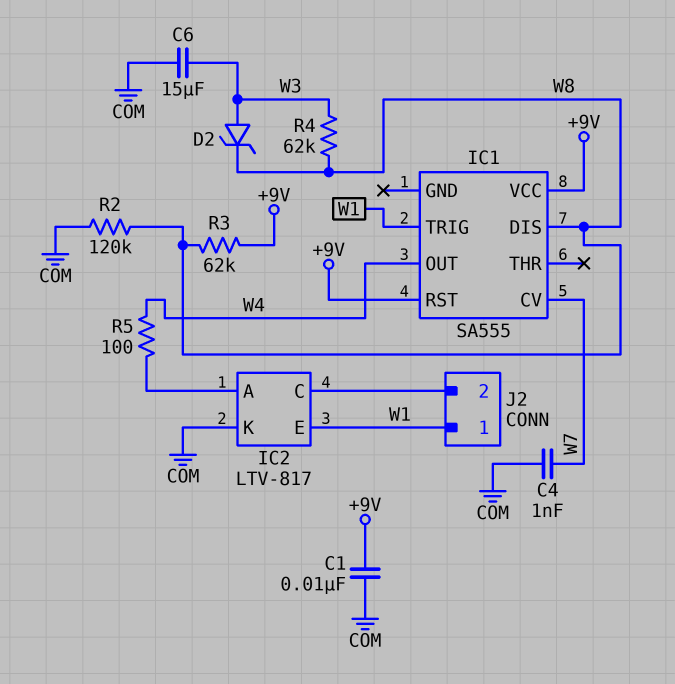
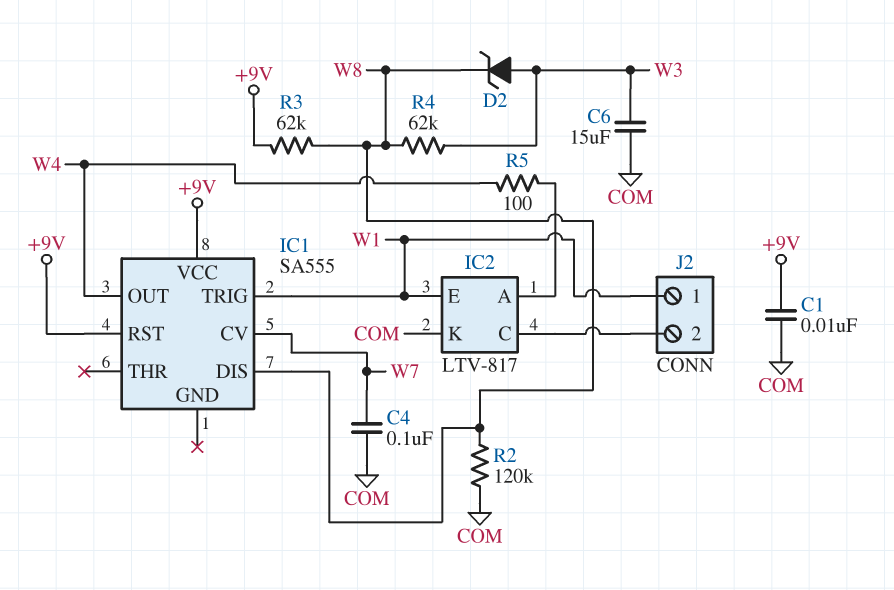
C4: 1nF (COM, W7) -> 100nF (COM, W7)

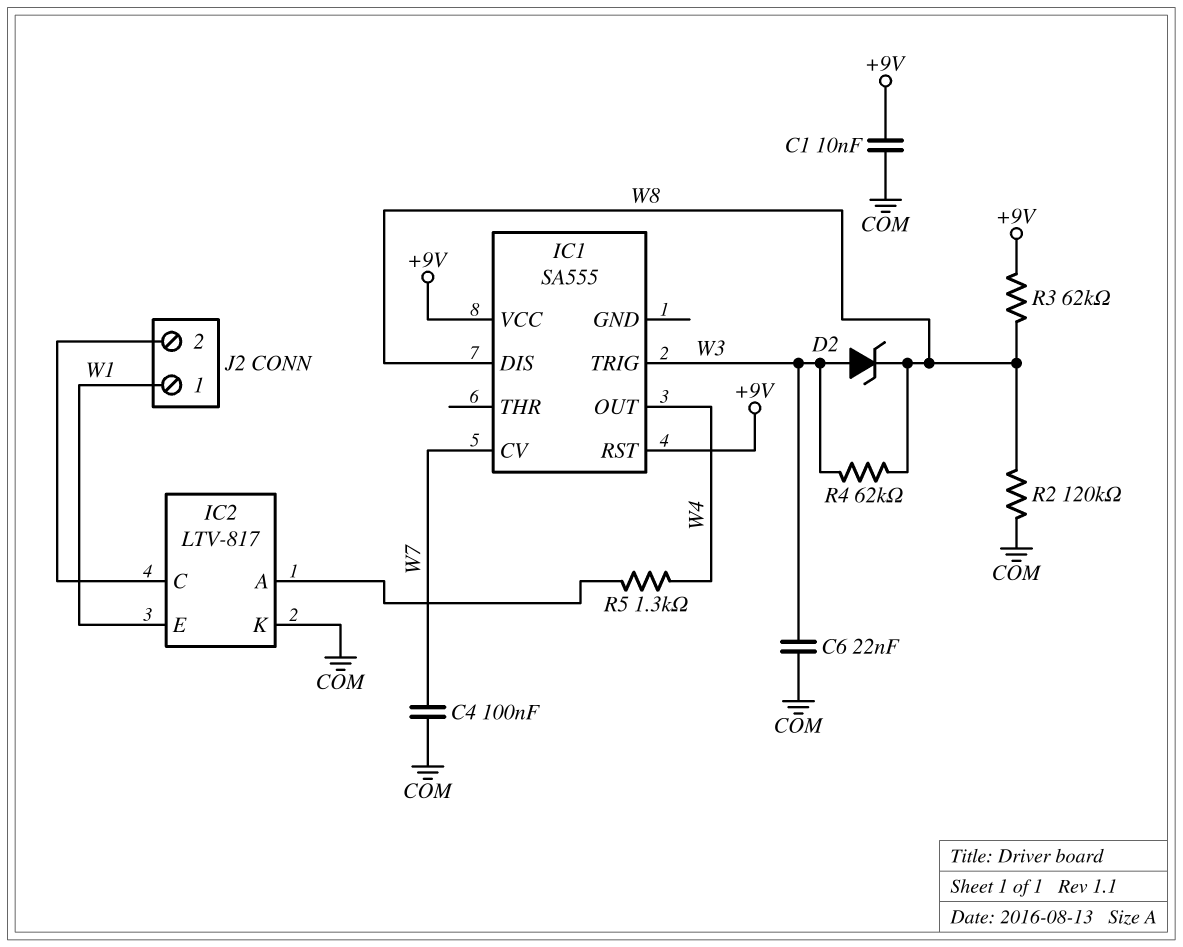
C6: 15uF (COM, W3) -> 22nF (COM, W3)
IC1 pin TRIG: W1 -> W3
R5: 100 (IC2/A, W4) -> 1.3k (IC2/A, W4)

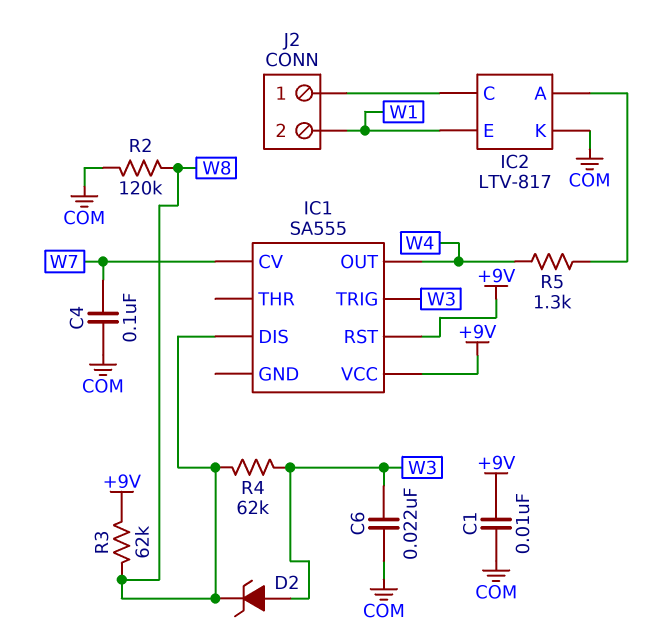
J2 pin 1: W1 -> IC2/C
J2 pin 2: IC2/C -> W1

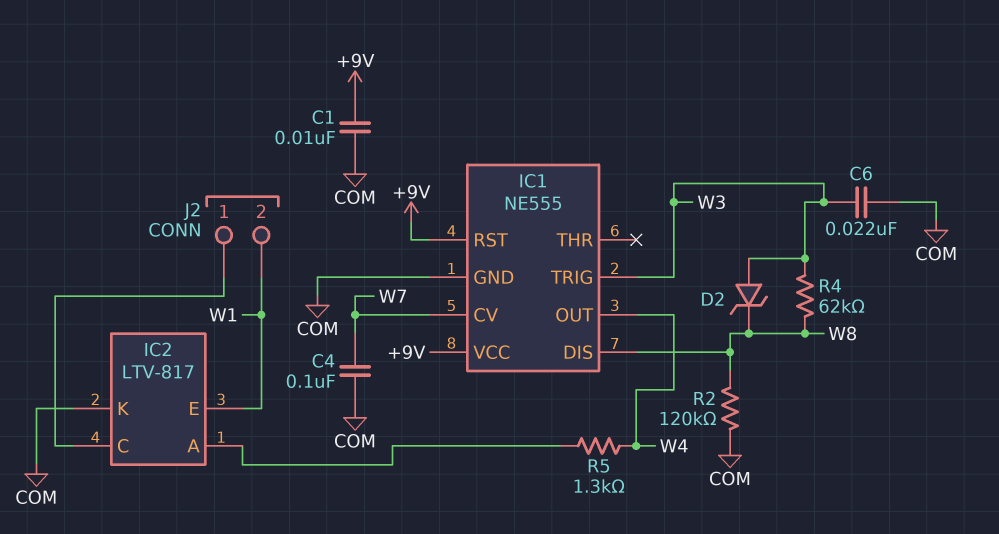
IC1: SA555 -> NE555
IC1 pin GND: none -> COM
R3: 62k (+9V, W8) -> none

